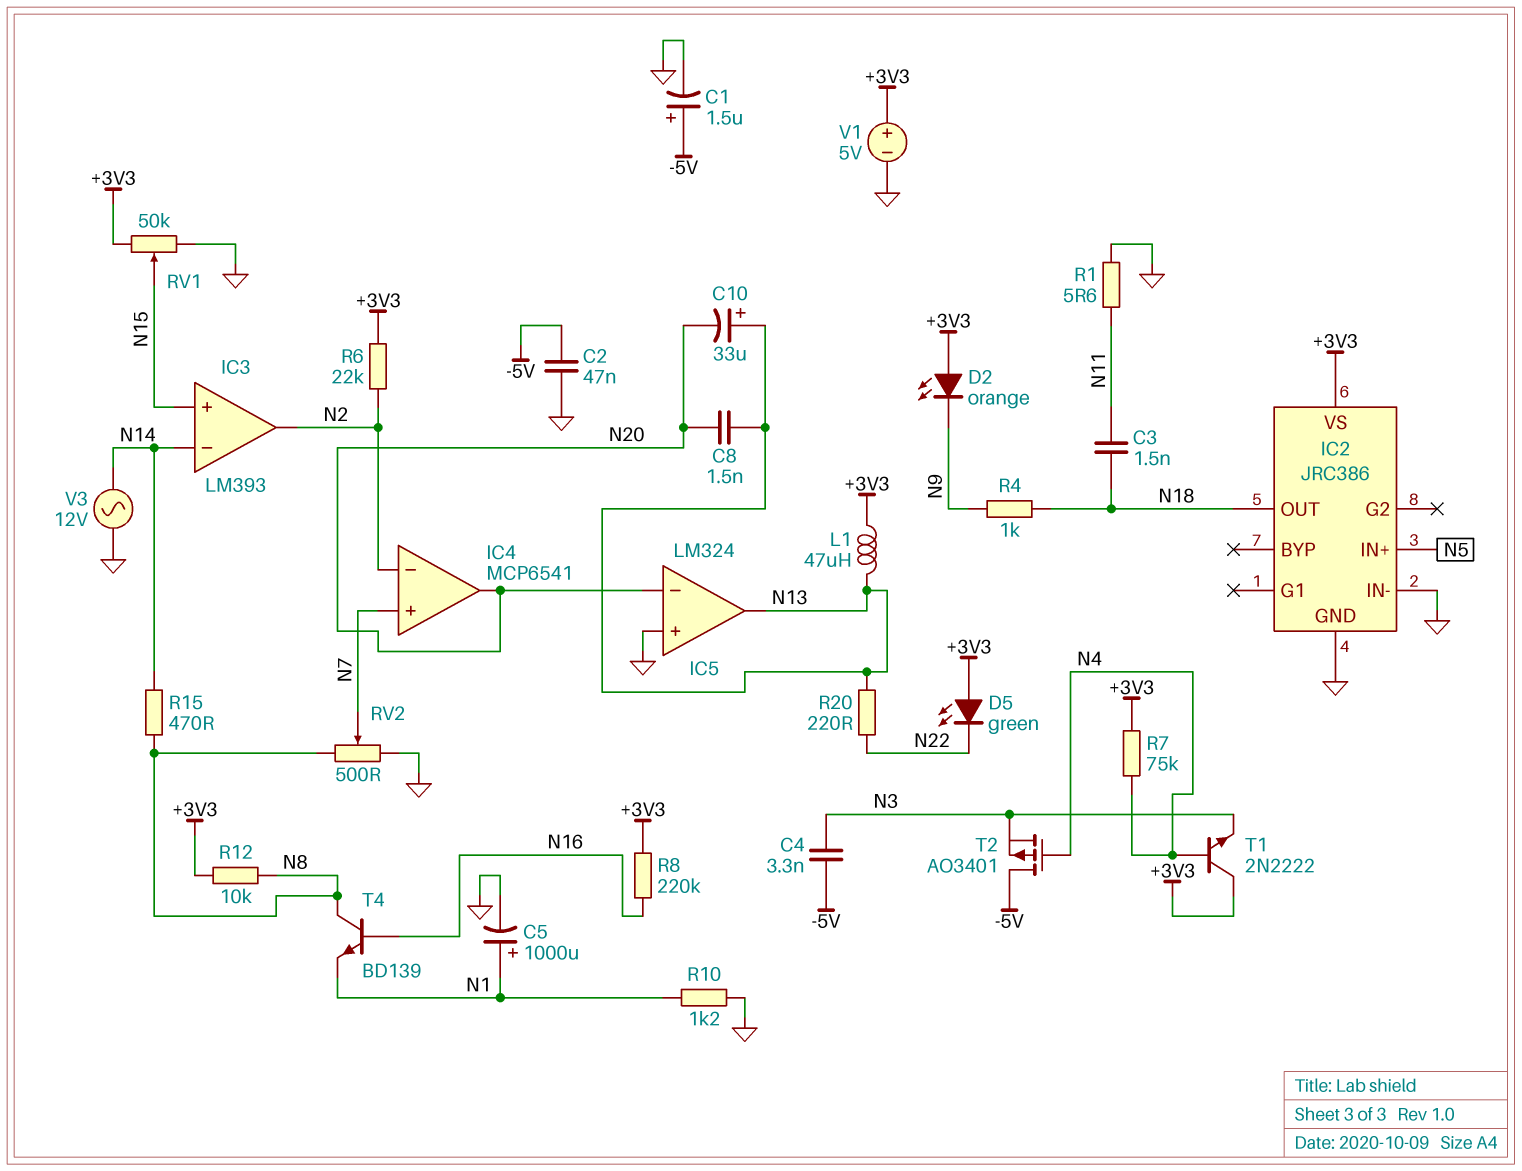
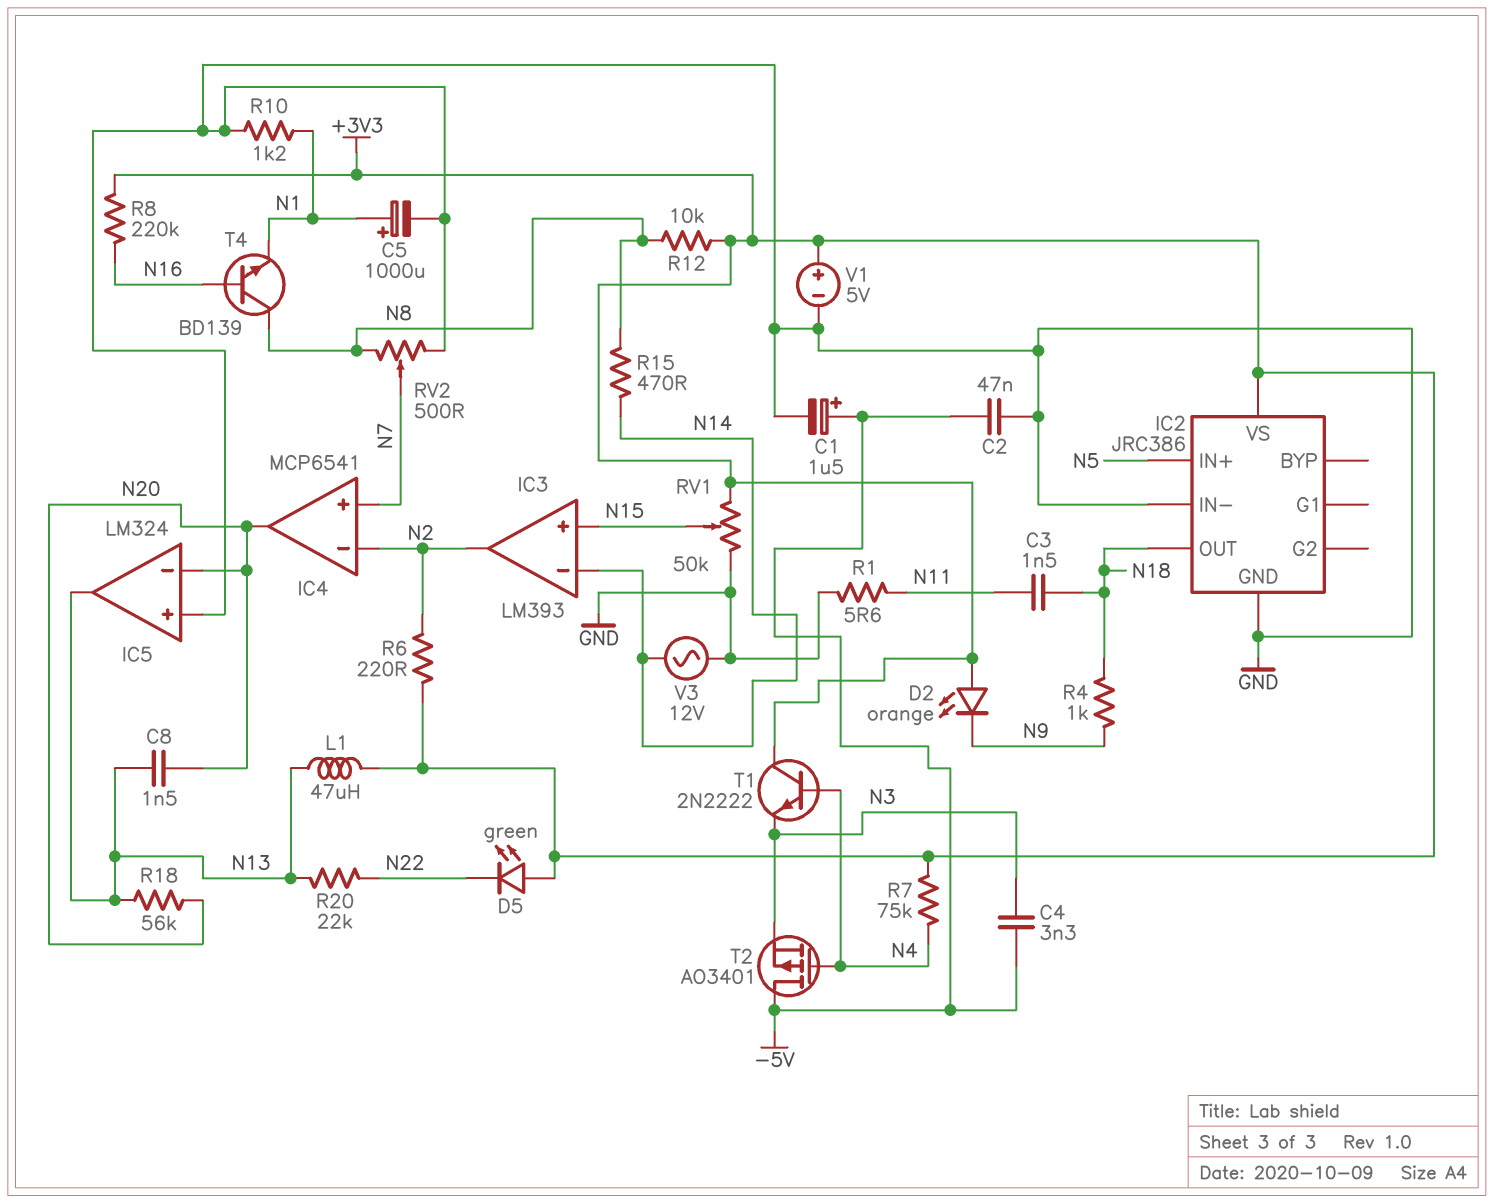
C10: 33uF (plus N13, minus N20) -> none
R6: 22k (+3V3, N2) -> 220 (+3V3, N2)
R18: none -> 56k (N13, N20)
R20: 220 (N13, N22) -> 22k (N13, N22)

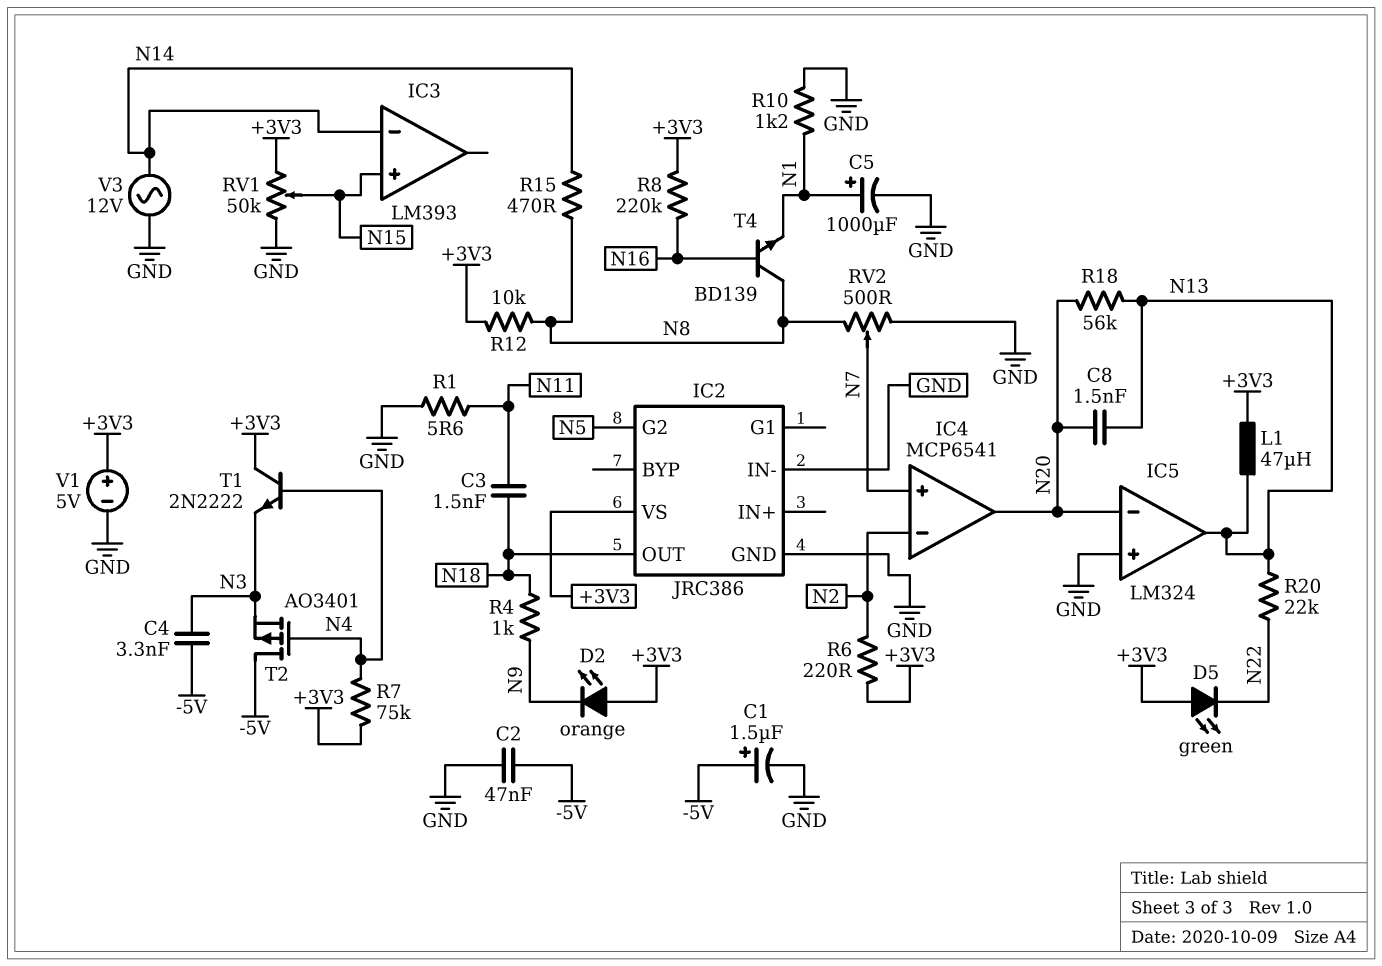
IC2 pin G2: none -> N5
IC2 pin IN+: N5 -> none
IC3 pin out: N2 -> none

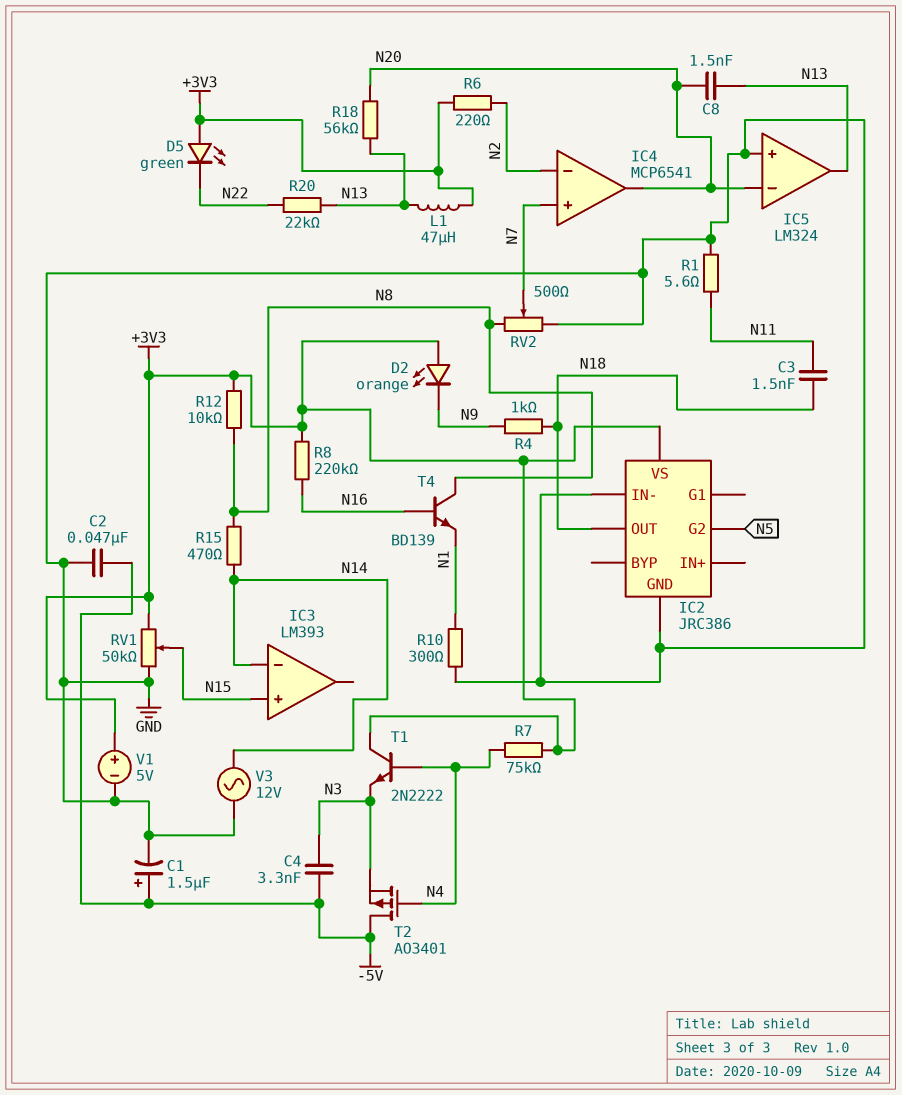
C5: 1000uF (plus N1, minus GND) -> none
R10: 1.2k (GND, N1) -> 300 (GND, N1)

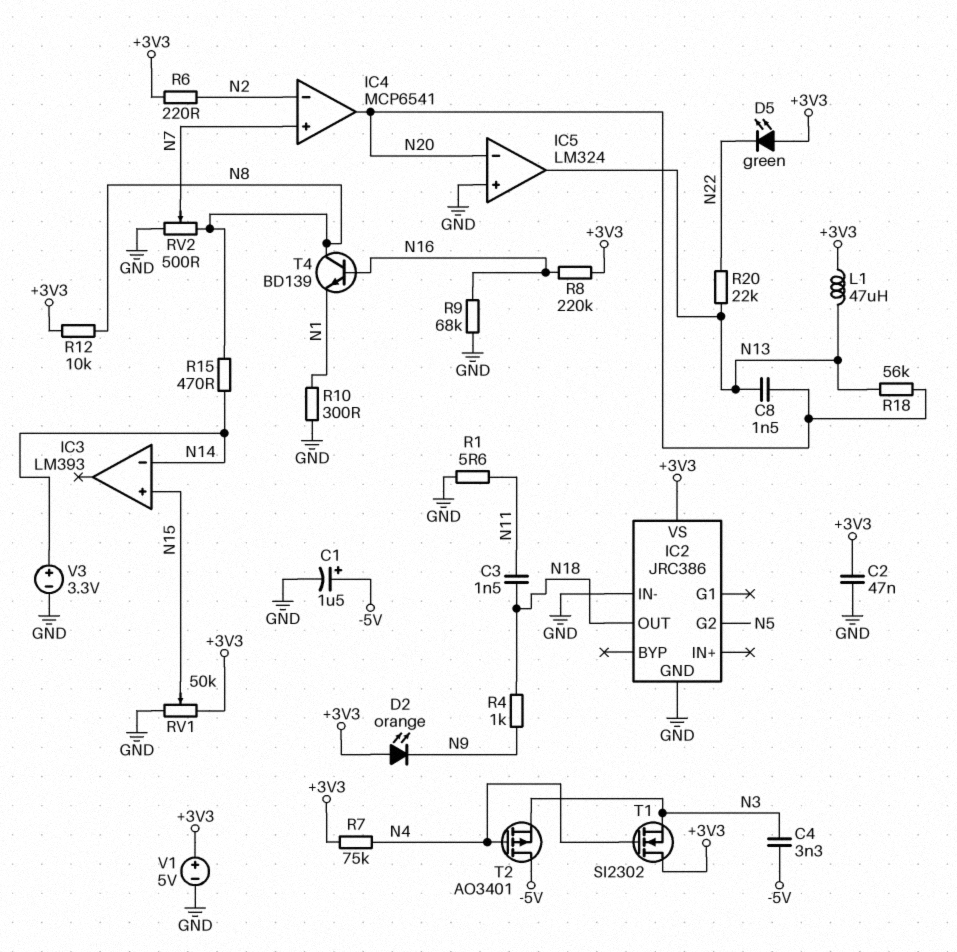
C2: 47nF (-5V, GND) -> 47nF (+3V3, GND)
R9: none -> 68k (GND, N16)
T1: NPN 2N2222 (B N4, C +3V3, E N3) -> NMOS SI2302 (G N4, D +3V3, S N3)
V3: AC 12V (GND, N14) -> 3.3V (plus N14, minus GND)

